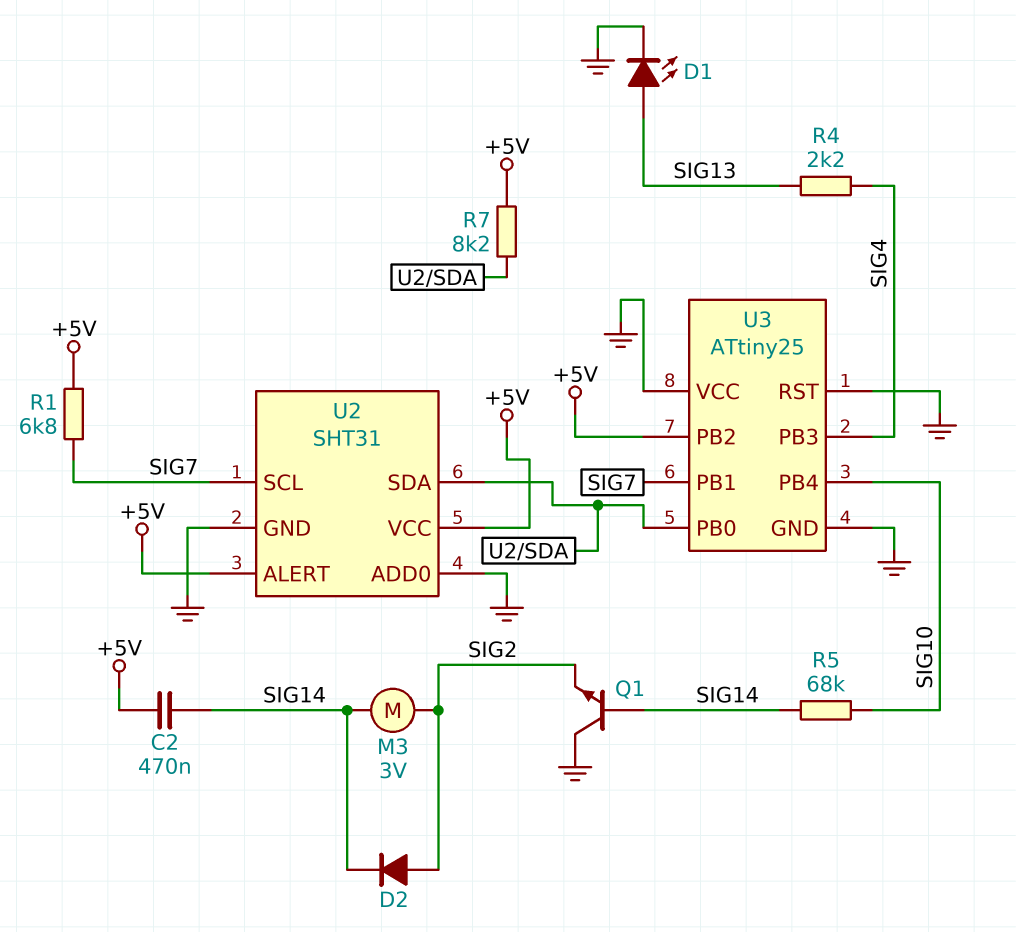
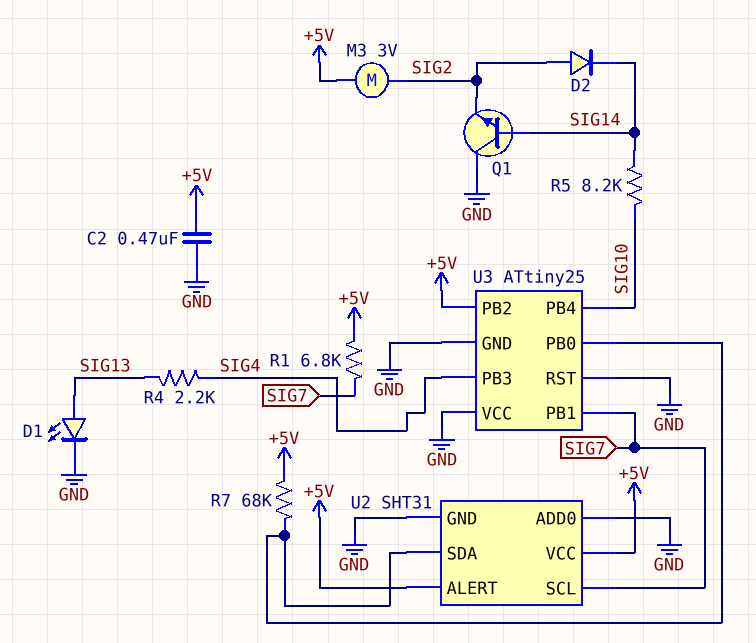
C2: 470nF (+5V, SIG14) -> 470nF (+5V, GND)
M3: motor 3V (SIG2, SIG14) -> motor 3V (+5V, SIG2)
R5: 68k (SIG10, SIG14) -> 8.2k (SIG10, SIG14)
R7: 8.2k (+5V, U2/SDA) -> 68k (+5V, U2/SDA)

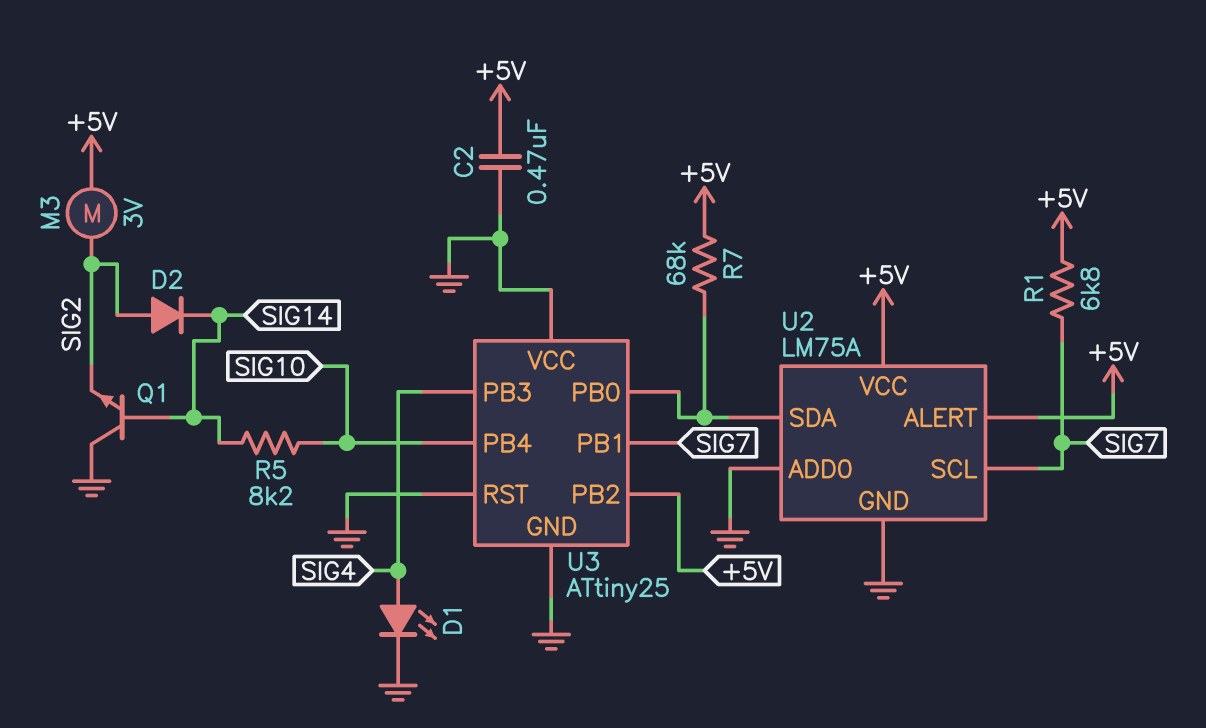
D1: LED (A SIG13, K GND) -> LED (A SIG4, K GND)
R4: 2.2k (SIG4, SIG13) -> none
U2: SHT31 -> LM75A

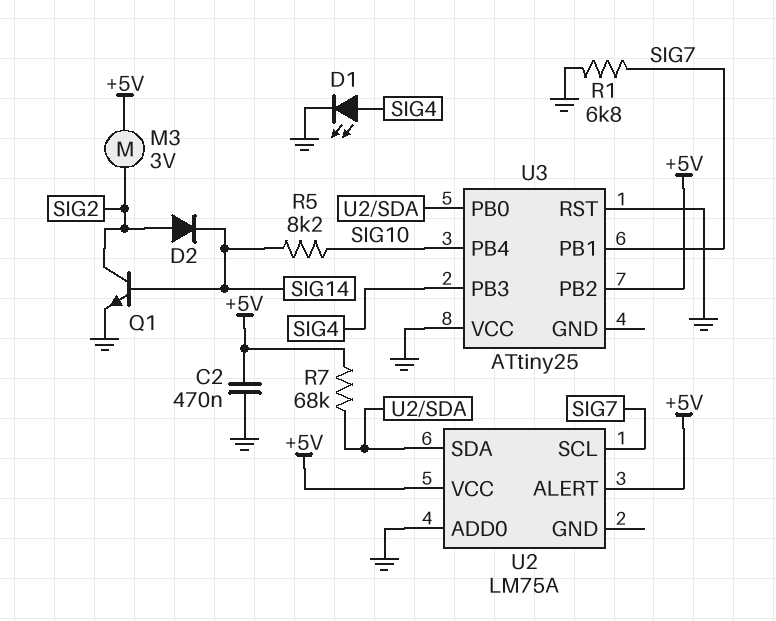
Q1: NPN (B SIG14, C GND, E SIG2) -> NPN (B SIG14, C SIG2, E GND)
R1: 6.8k (+5V, SIG7) -> 6.8k (GND, SIG7)
U2 pin GND: GND -> none
U3 pin GND: GND -> none

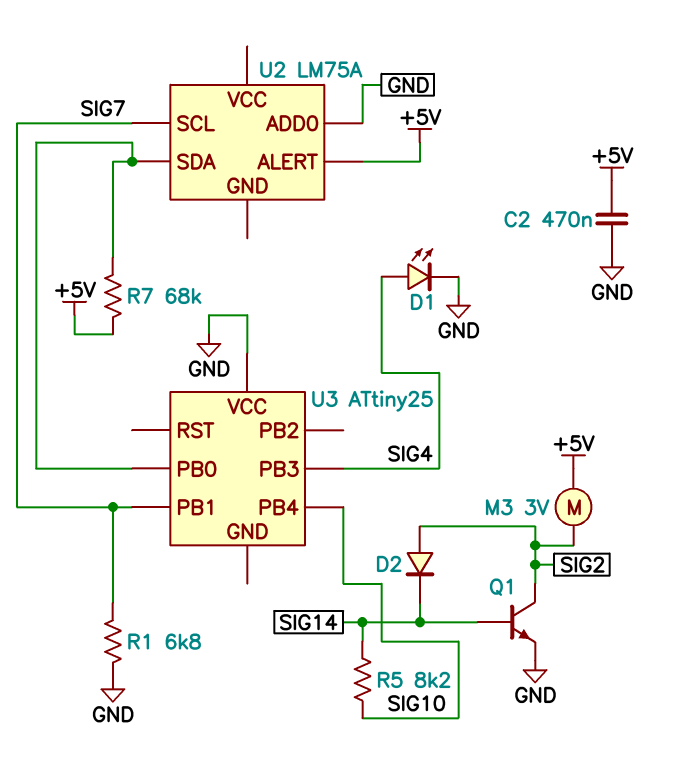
U2 pin VCC: +5V -> none
U3 pin PB2: +5V -> none
U3 pin RST: GND -> none

